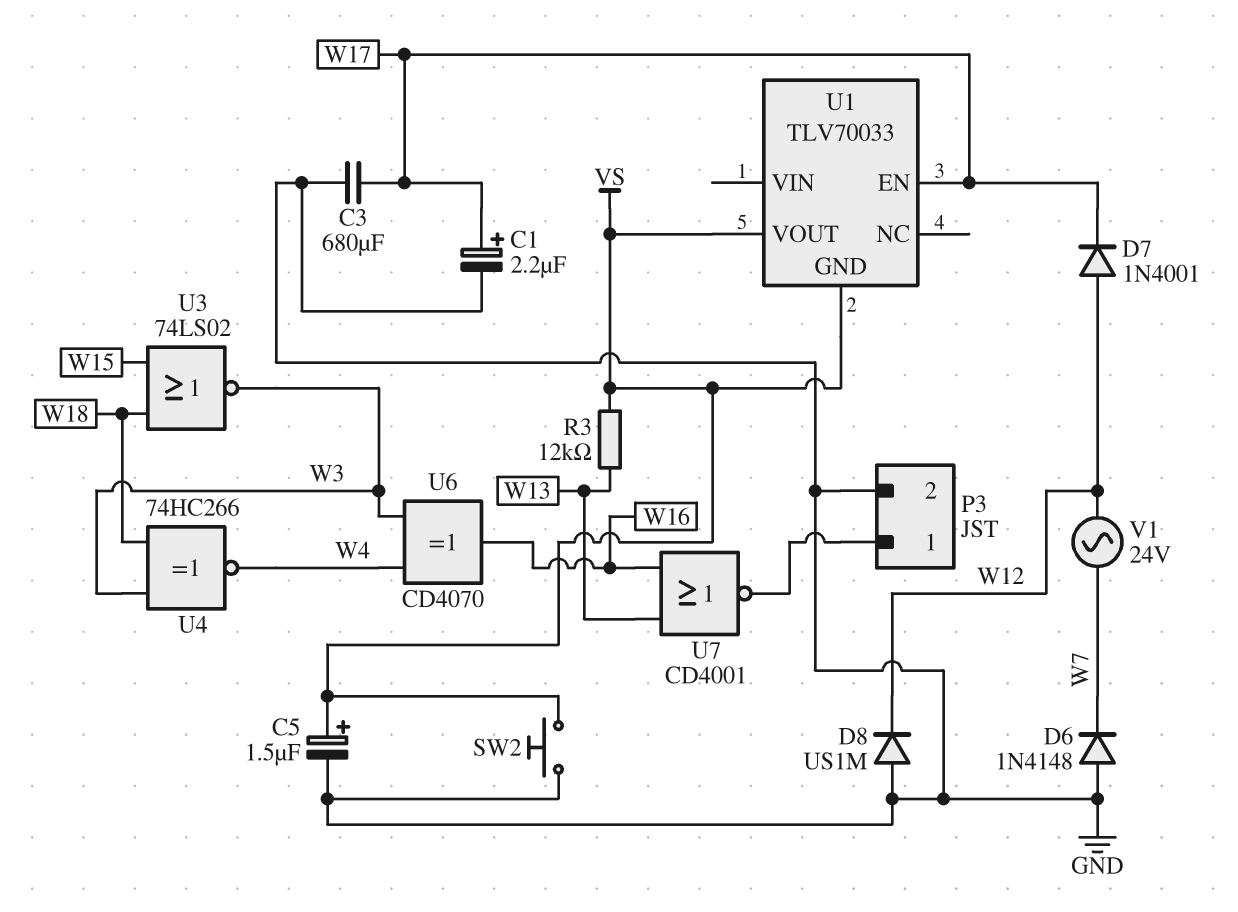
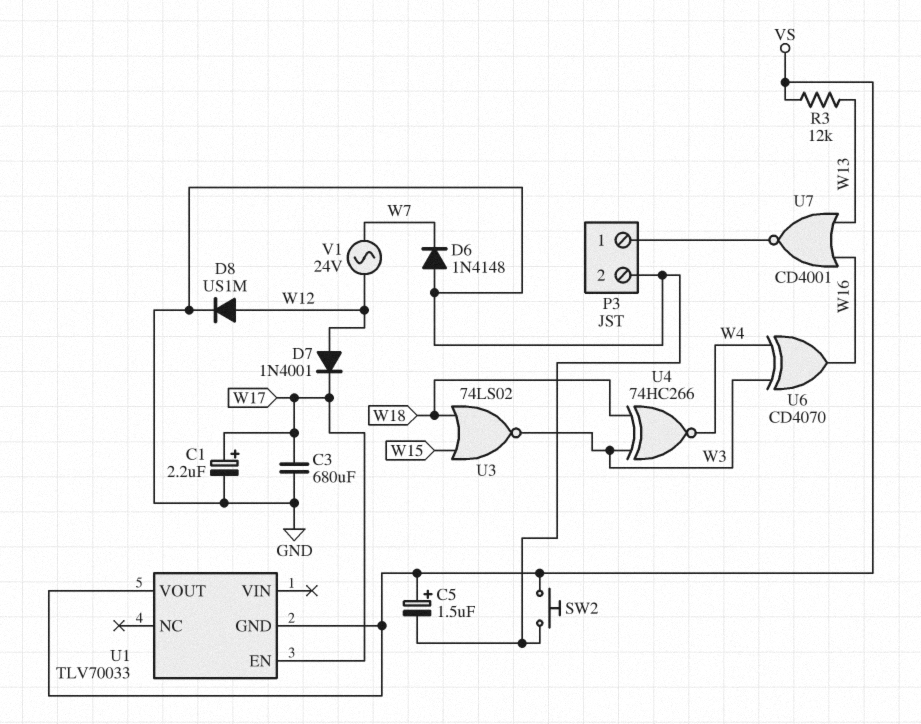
D8: diode US1M (A GND, K W12) -> diode US1M (A W12, K GND)

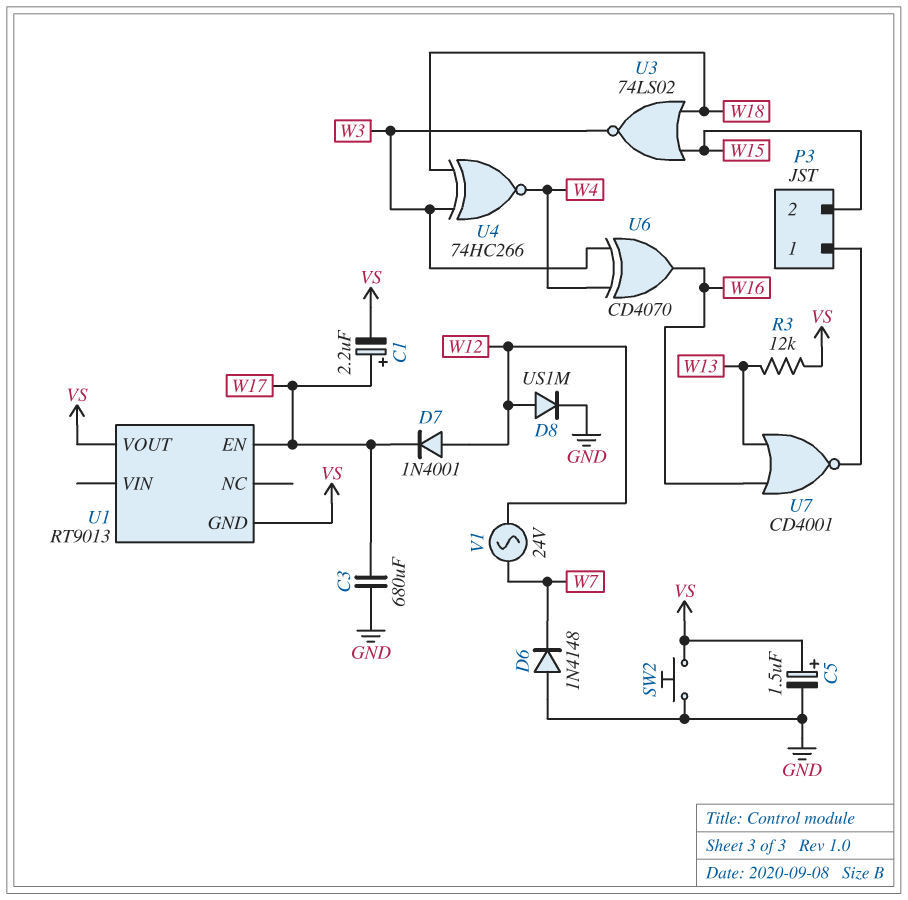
C1: 2.2uF (plus W17, minus GND) -> 2.2uF (plus W17, minus VS)
P3 pin 2: GND -> W15
U1: TLV70033 -> RT9013

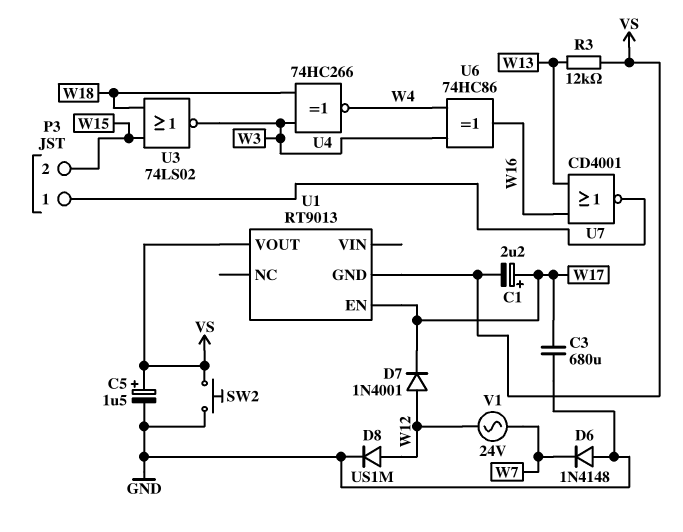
U6: XOR CD4070 (in W3, in W4, out W16) -> XOR 74HC86 (in W3, in W4, out W16)

